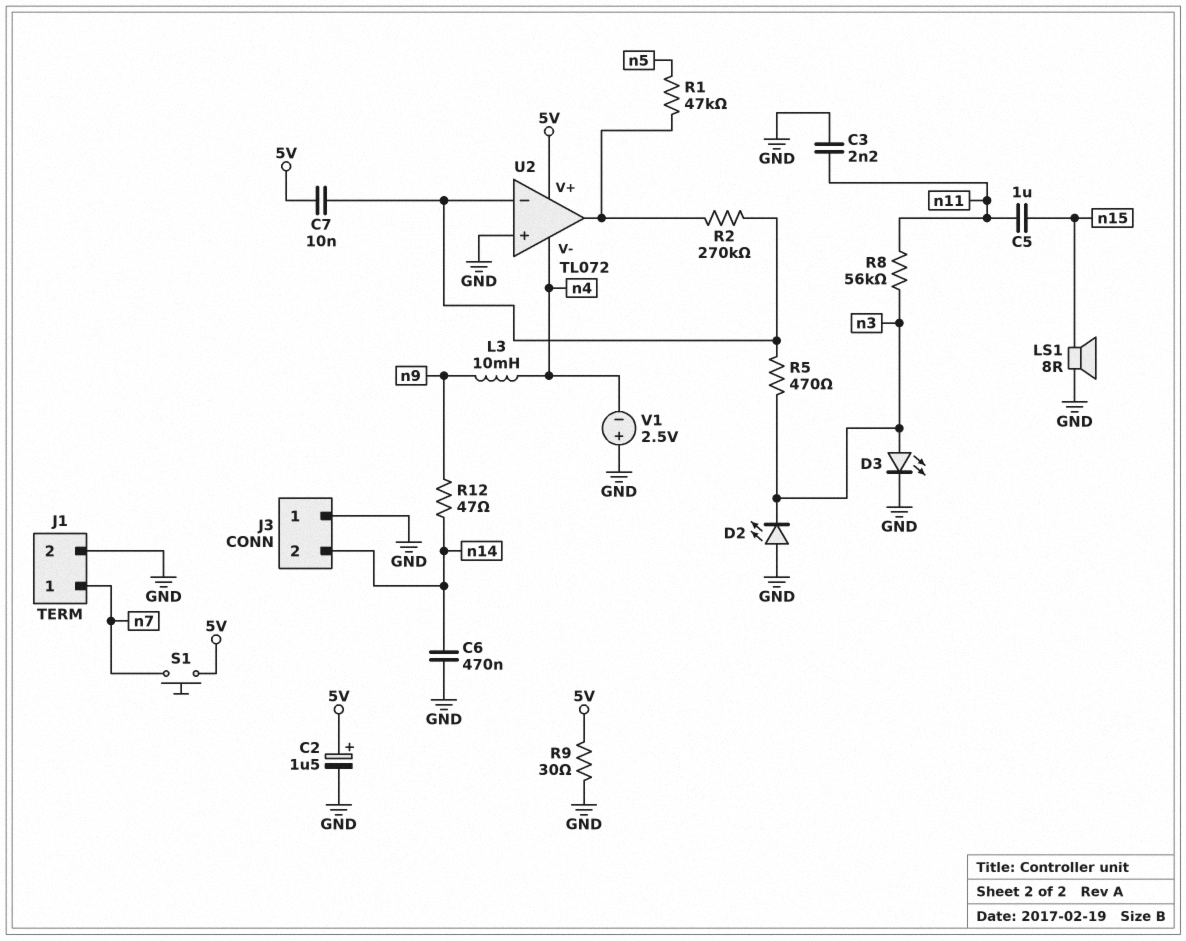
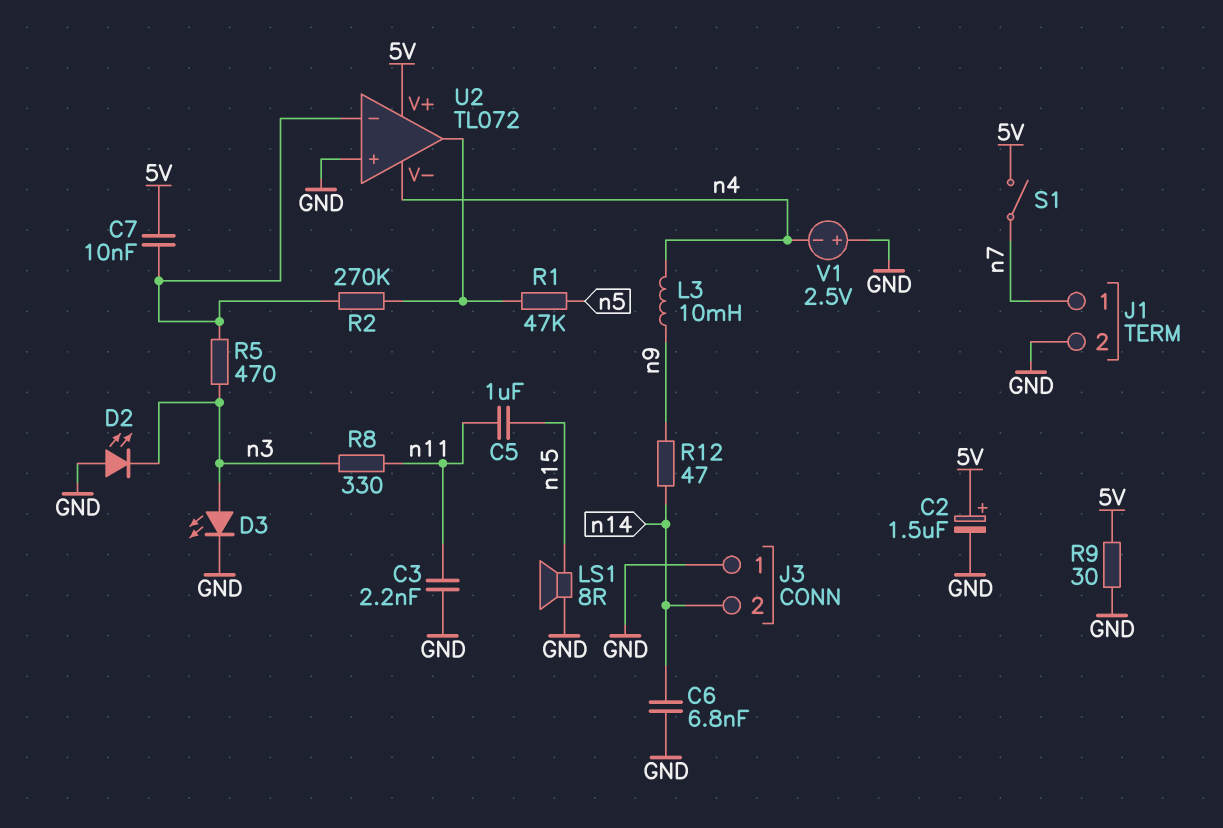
C6: 470nF (GND, n14) -> 6.8nF (GND, n14)
R8: 56k (n3, n11) -> 330 (n3, n11)
S1: button (5V, n7) -> switch (5V, n7)

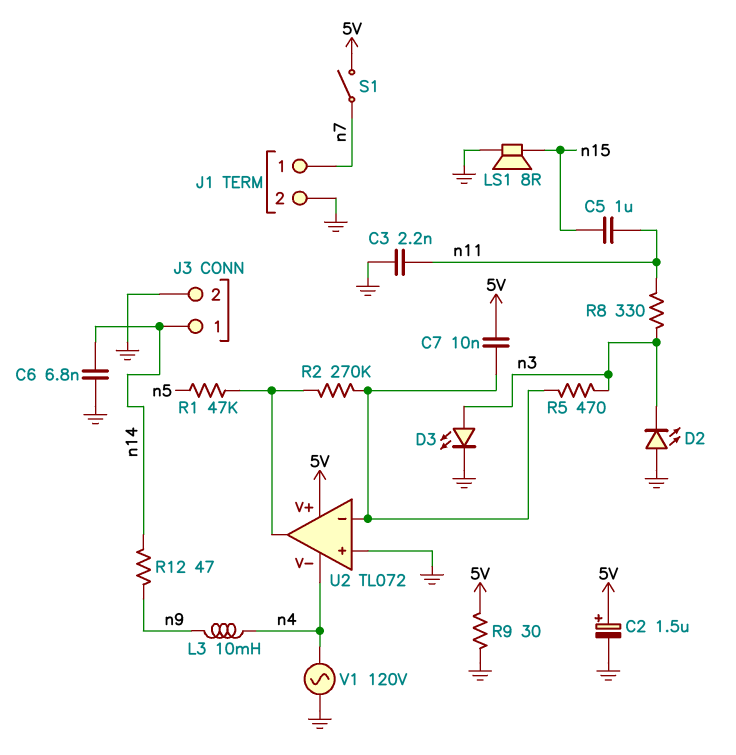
J3 pin 1: GND -> n14
J3 pin 2: n14 -> GND
V1: 2.5V (plus GND, minus n4) -> AC 120V (GND, n4)

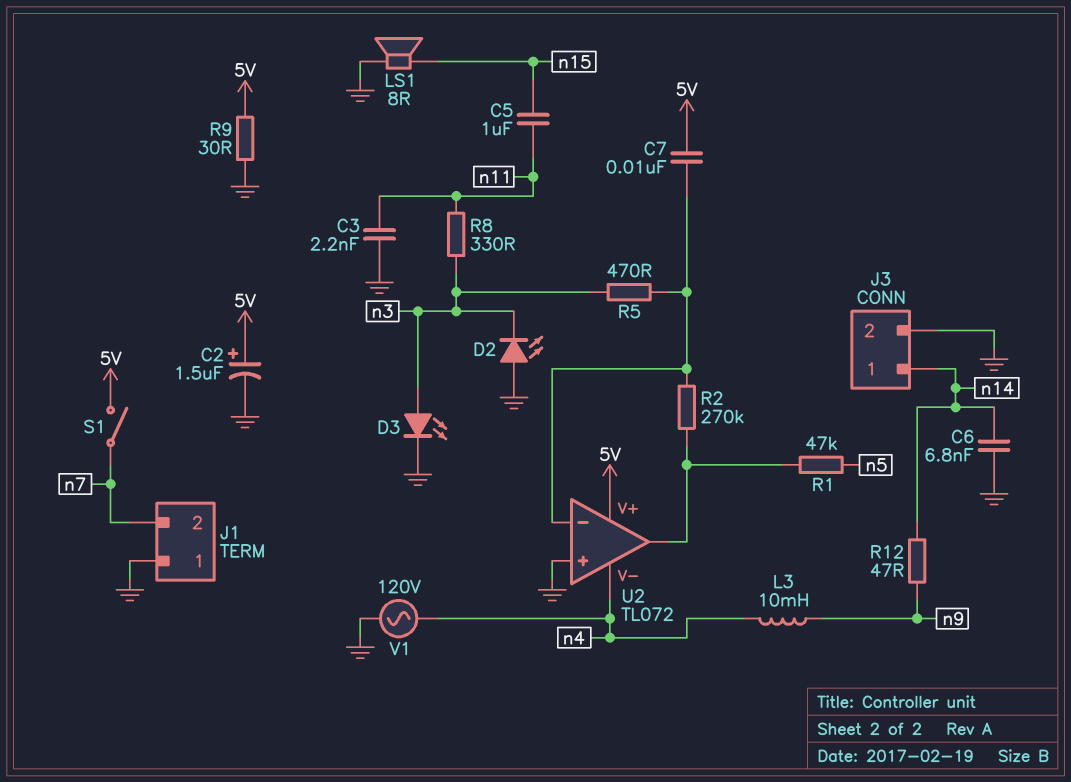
J1 pin 1: n7 -> GND
J1 pin 2: GND -> n7

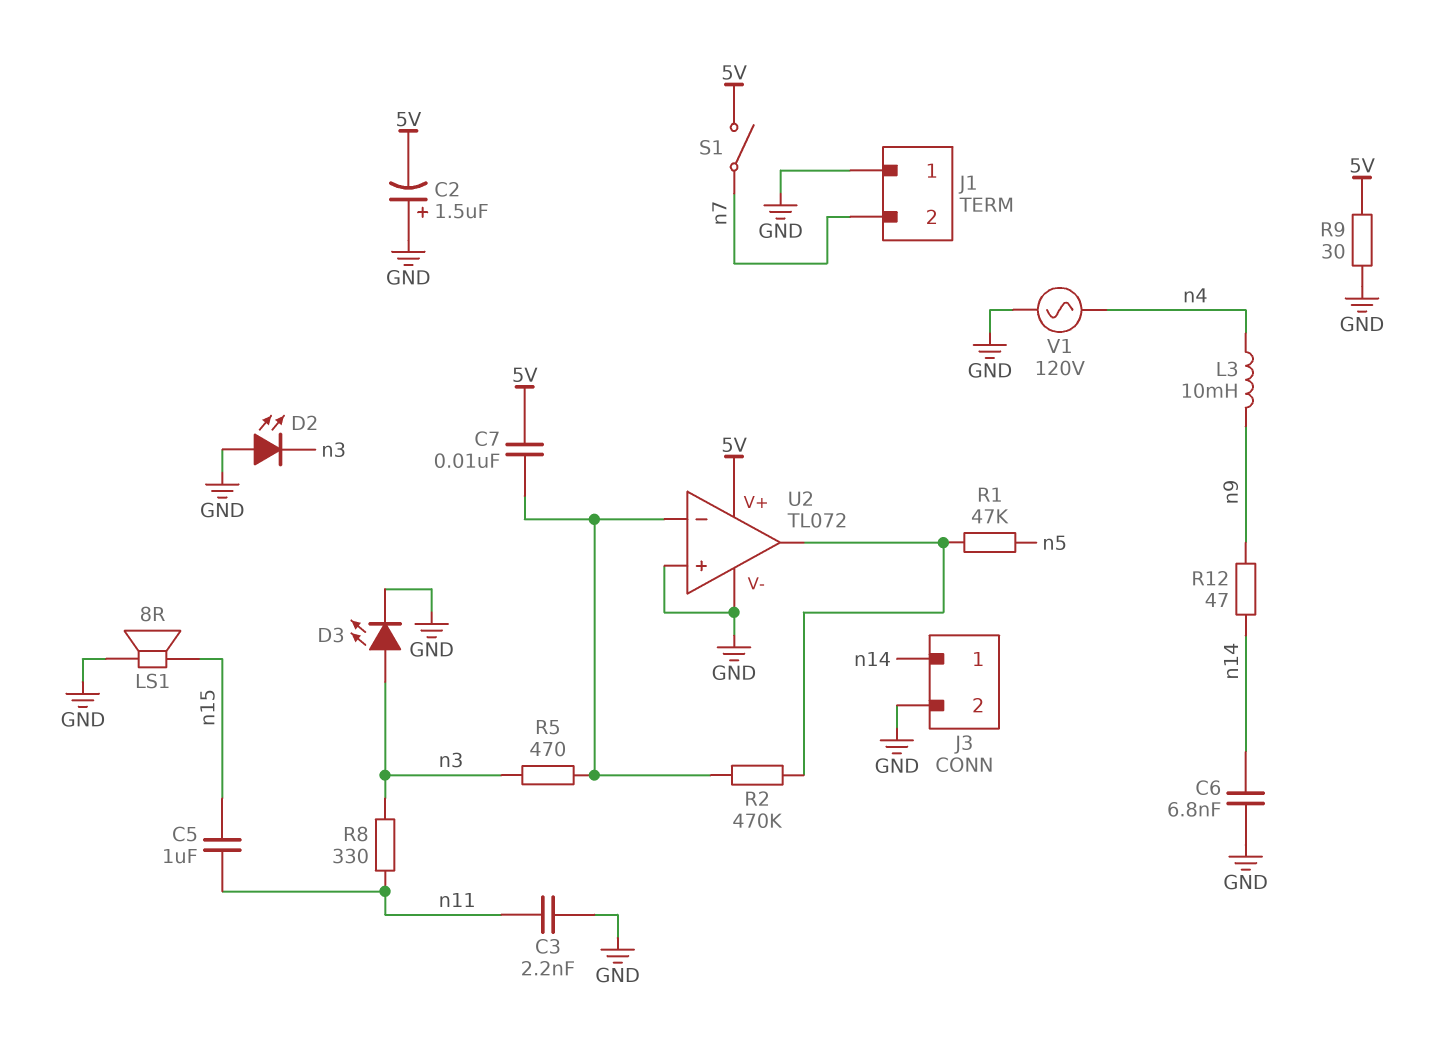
C2: 1.5uF (plus 5V, minus GND) -> 1.5uF (plus GND, minus 5V)
R2: 270k (U2/in-, U2/out) -> 470k (U2/in-, U2/out)
U2 pin V-: n4 -> GND

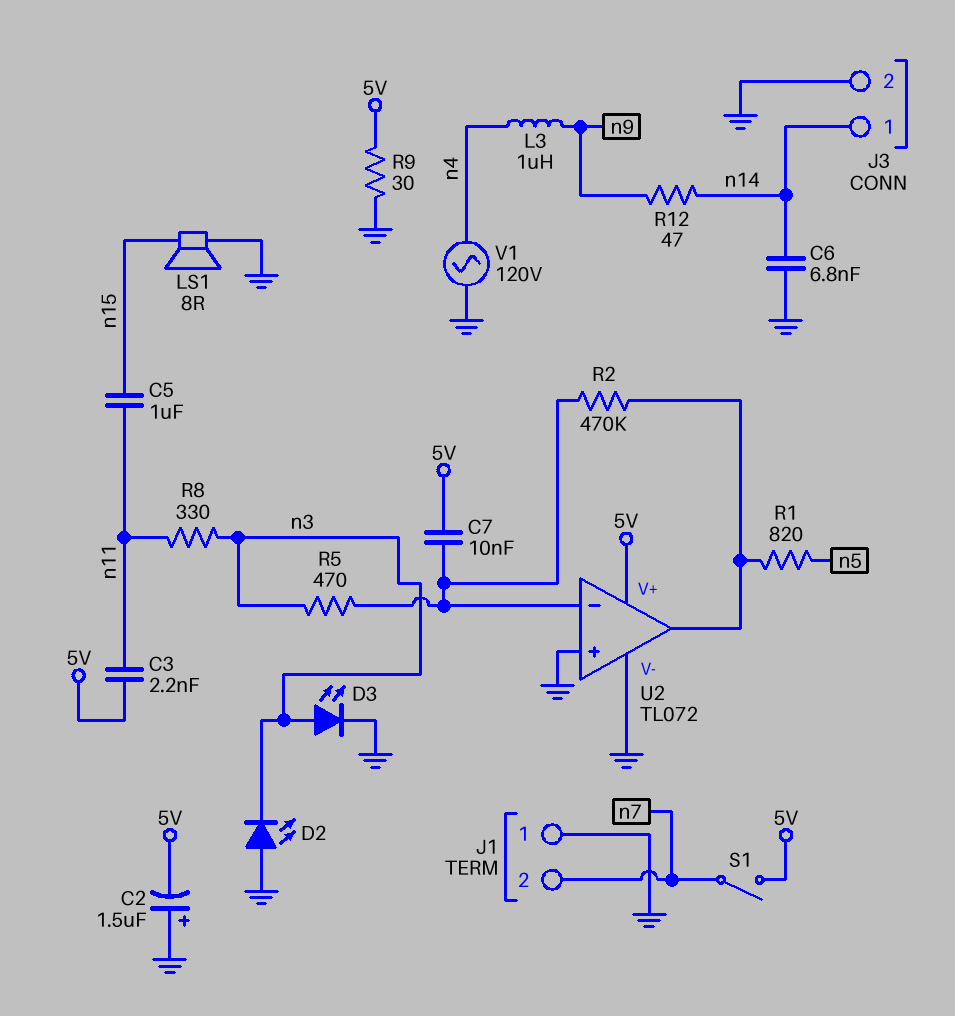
C3: 2.2nF (GND, n11) -> 2.2nF (5V, n11)
L3: 10mH (n4, n9) -> 1uH (n4, n9)
R1: 47k (U2/out, n5) -> 820 (U2/out, n5)

